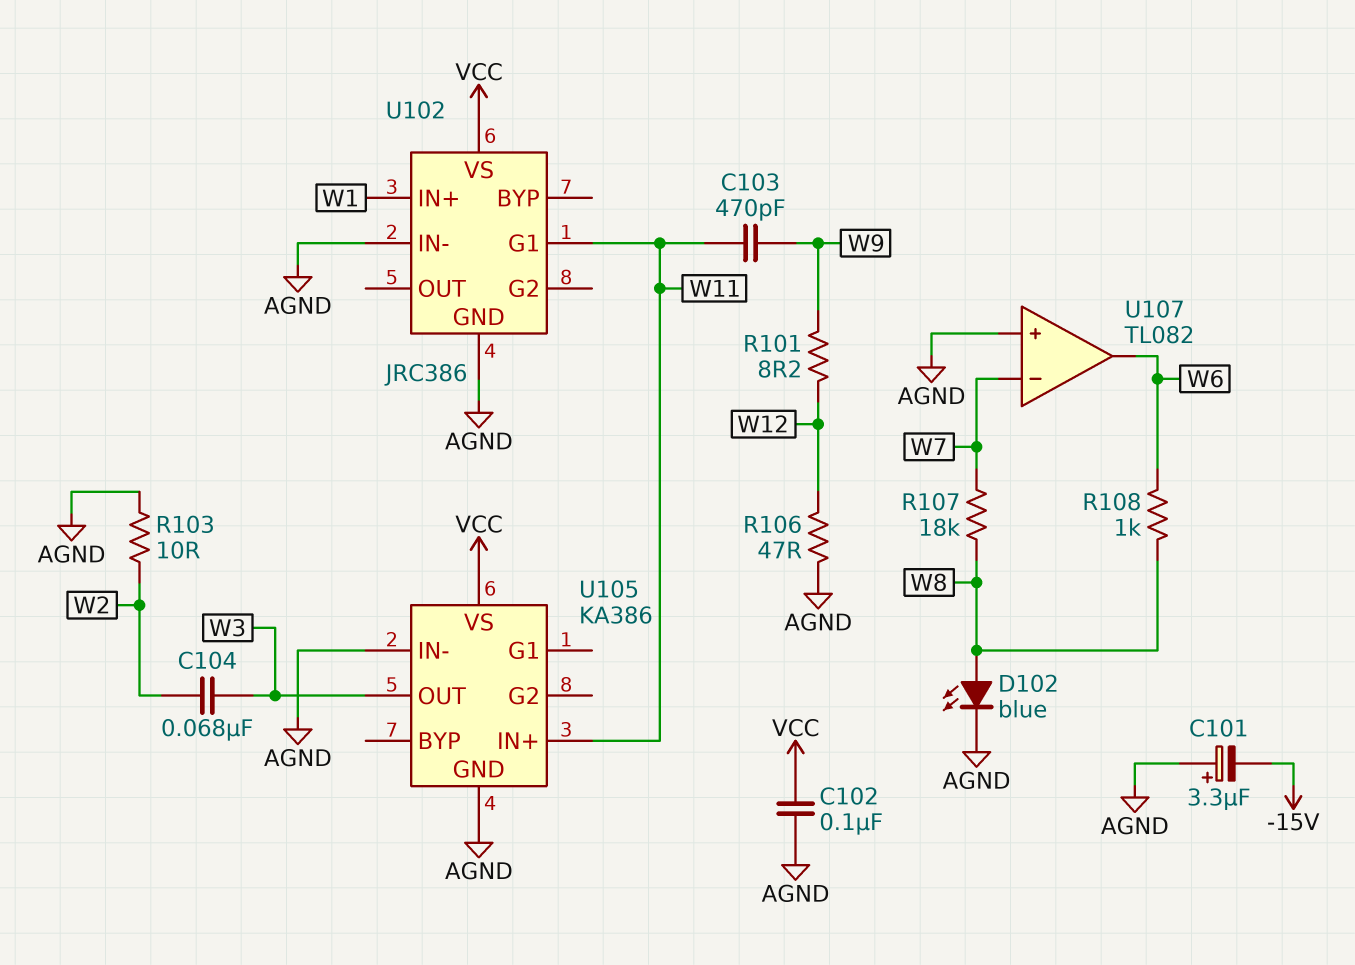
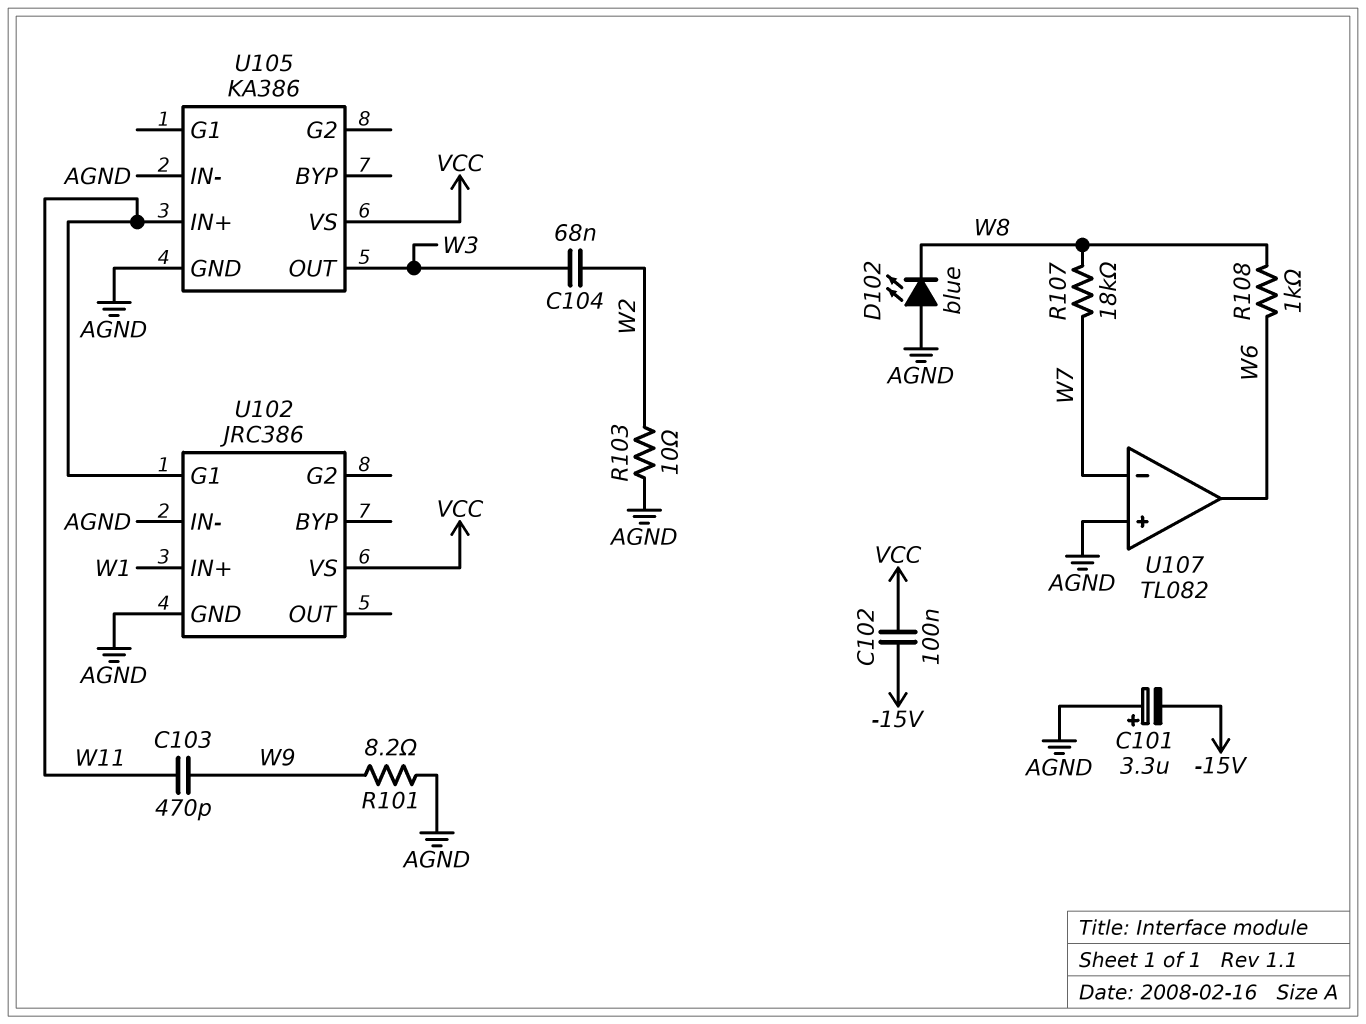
C102: 100nF (AGND, VCC) -> 100nF (-15V, VCC)
D102: LED blue (A W8, K AGND) -> LED blue (A AGND, K W8)
R101: 8.2 (W9, W12) -> 8.2 (AGND, W9)
R106: 47 (AGND, W12) -> none

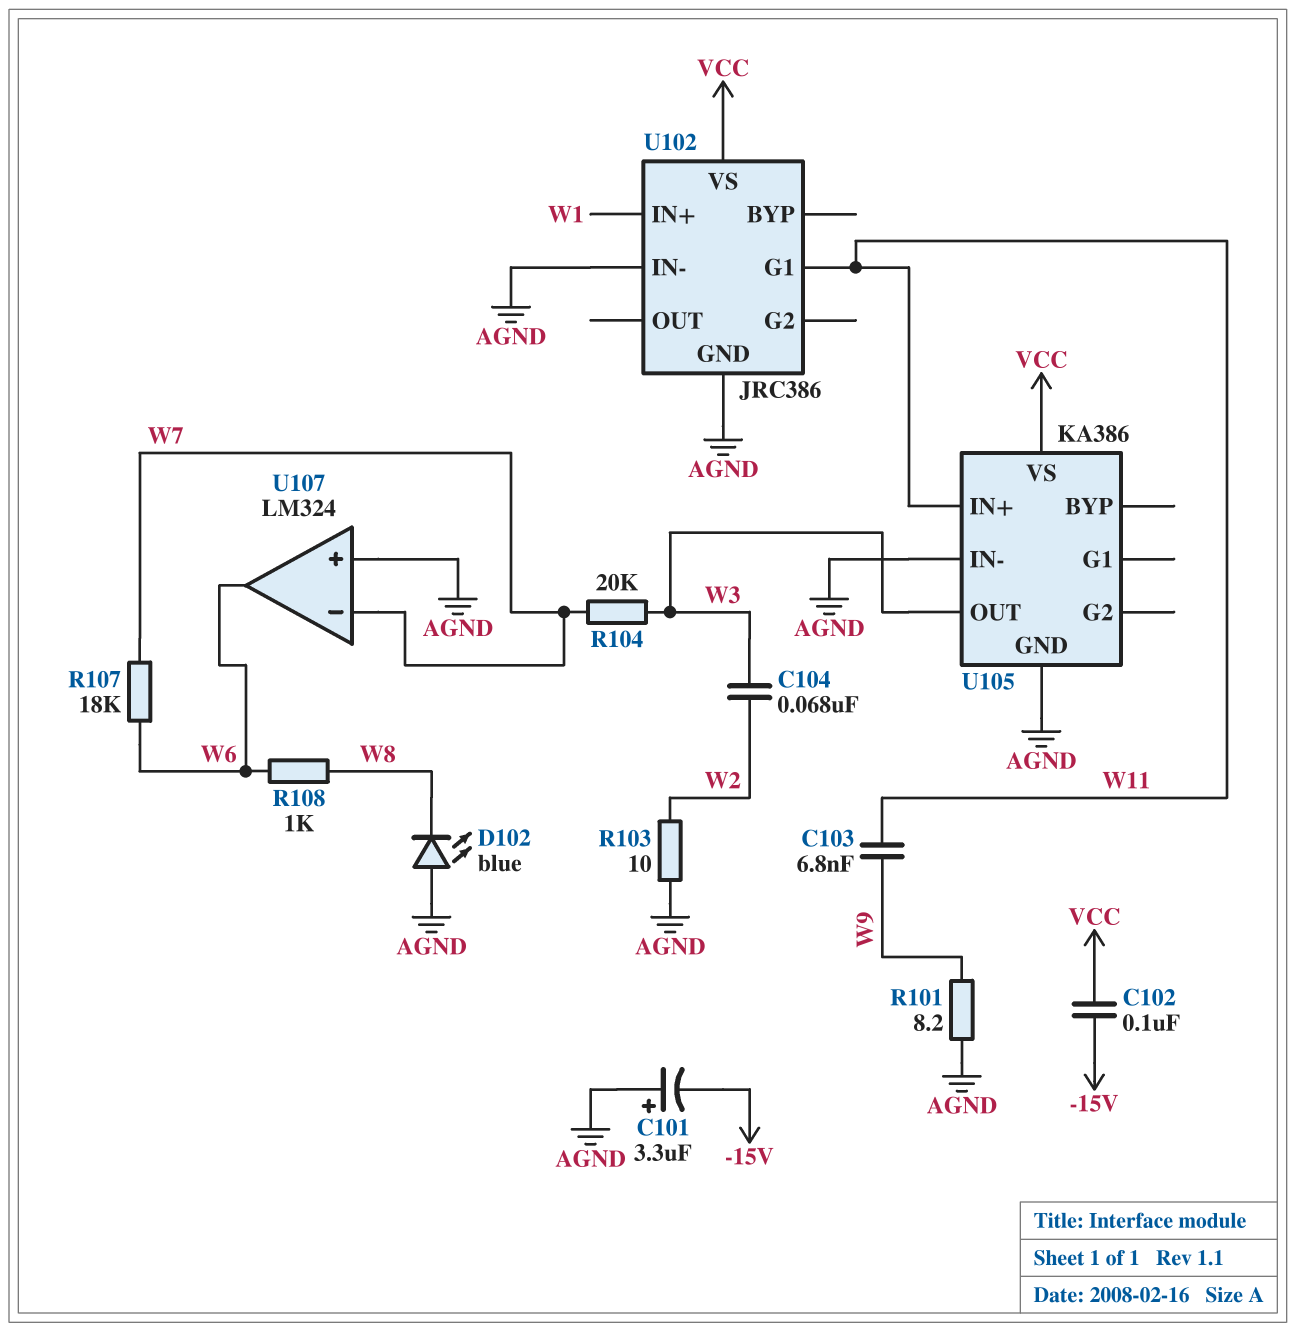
C103: 470pF (W9, W11) -> 6.8nF (W9, W11)
R104: none -> 20k (W3, W7)
R107: 18k (W7, W8) -> 18k (W6, W7)
U107: TL082 -> LM324

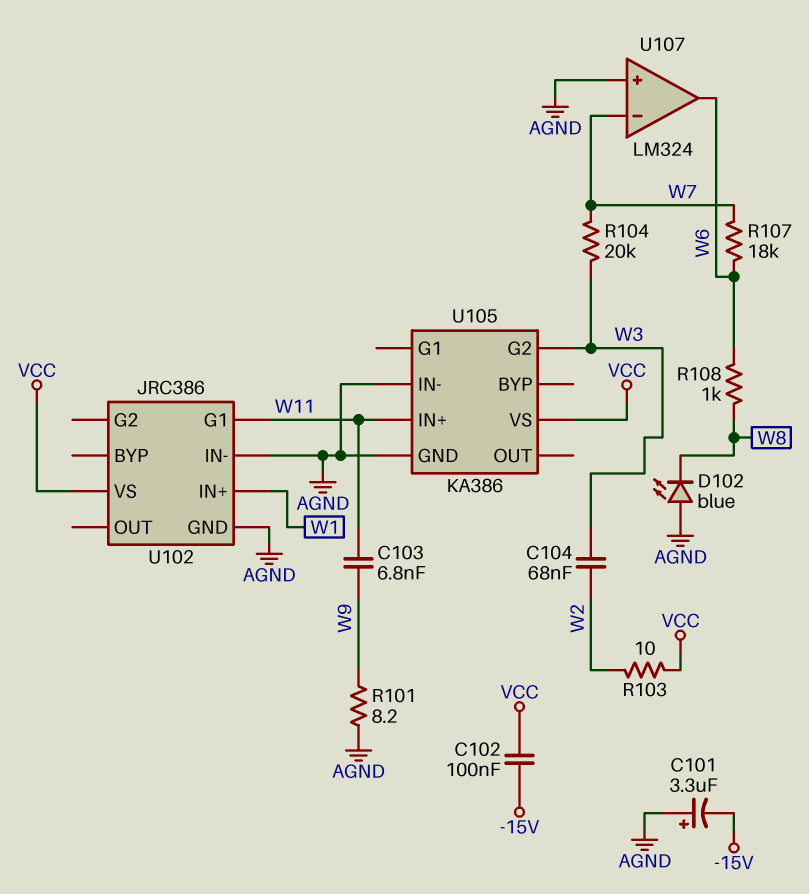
R103: 10 (AGND, W2) -> 10 (VCC, W2)
U105 pin G2: none -> W3
U105 pin OUT: W3 -> none

